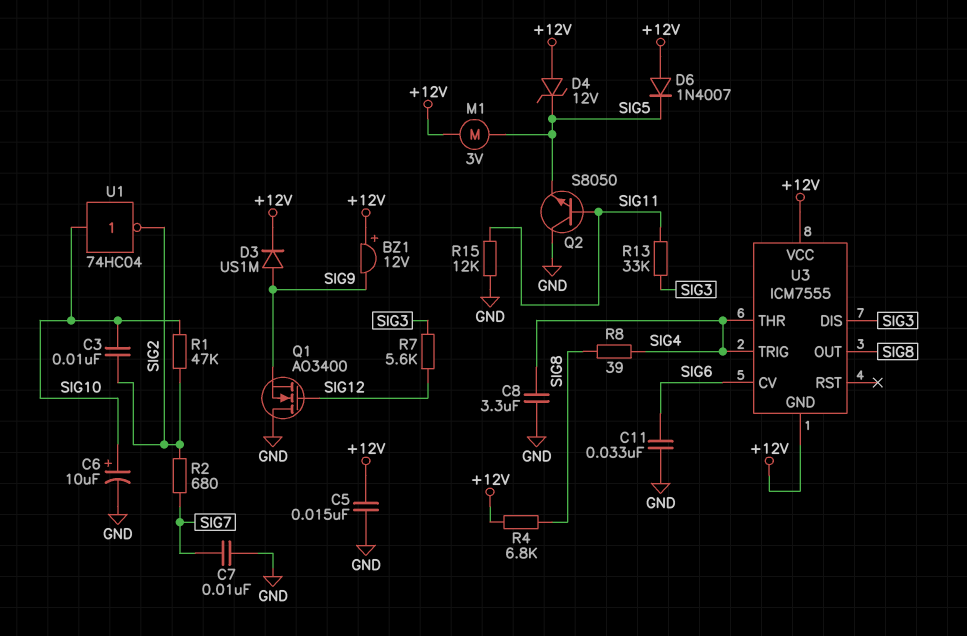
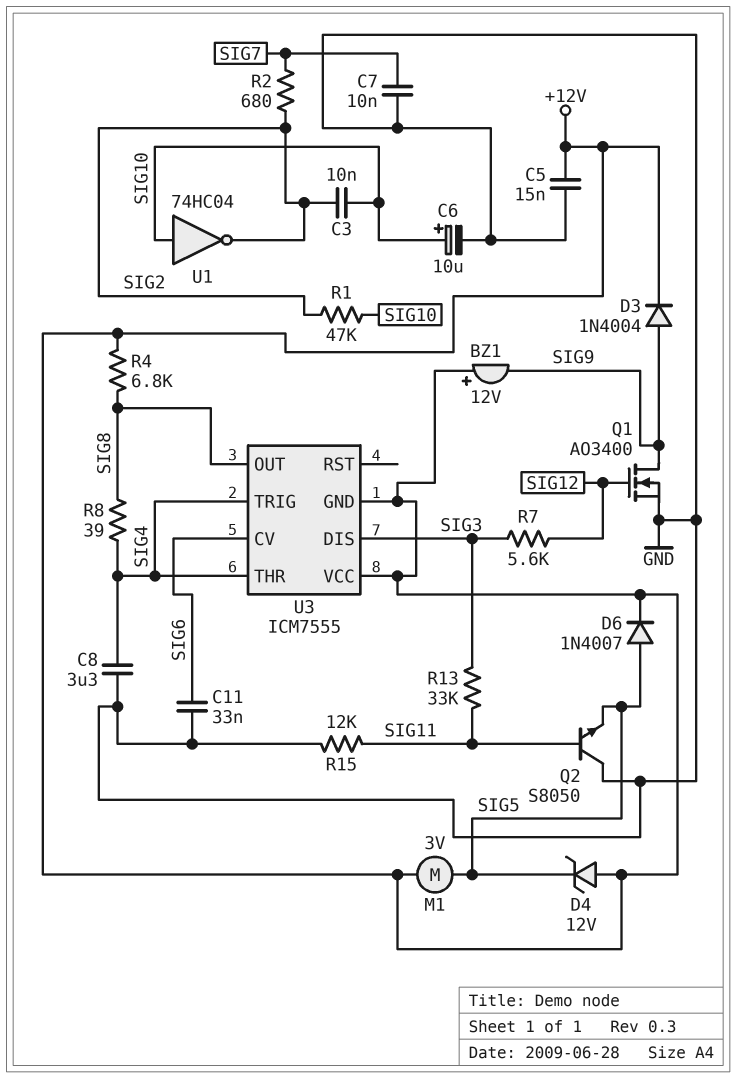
D3: diode US1M (A SIG9, K +12V) -> diode 1N4004 (A SIG9, K +12V)
D6: diode 1N4007 (A +12V, K SIG5) -> diode 1N4007 (A SIG5, K +12V)
Q1: NMOS AO3400 (G SIG12, D GND, S SIG9) -> NMOS AO3400 (G SIG12, D SIG9, S GND)

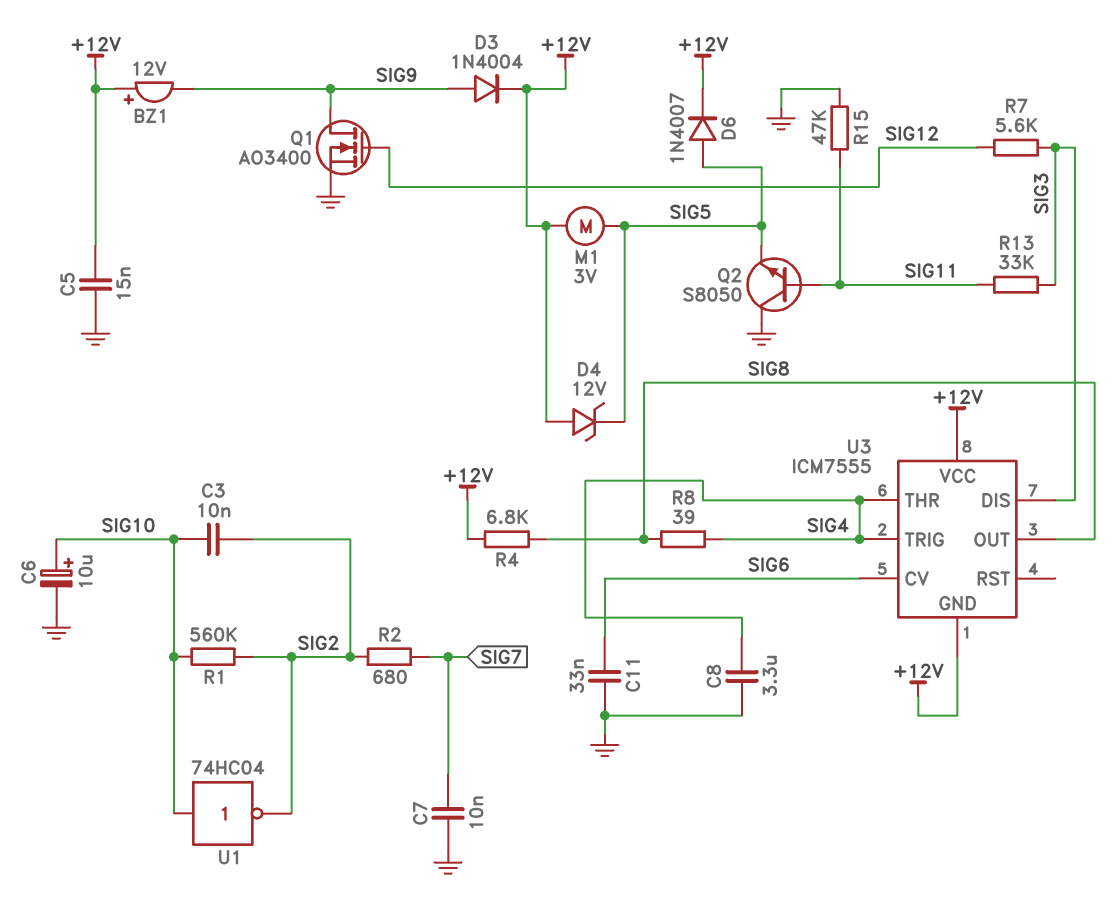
R1: 47k (SIG2, SIG10) -> 560k (SIG2, SIG10)
R15: 12k (GND, SIG11) -> 47k (GND, SIG11)

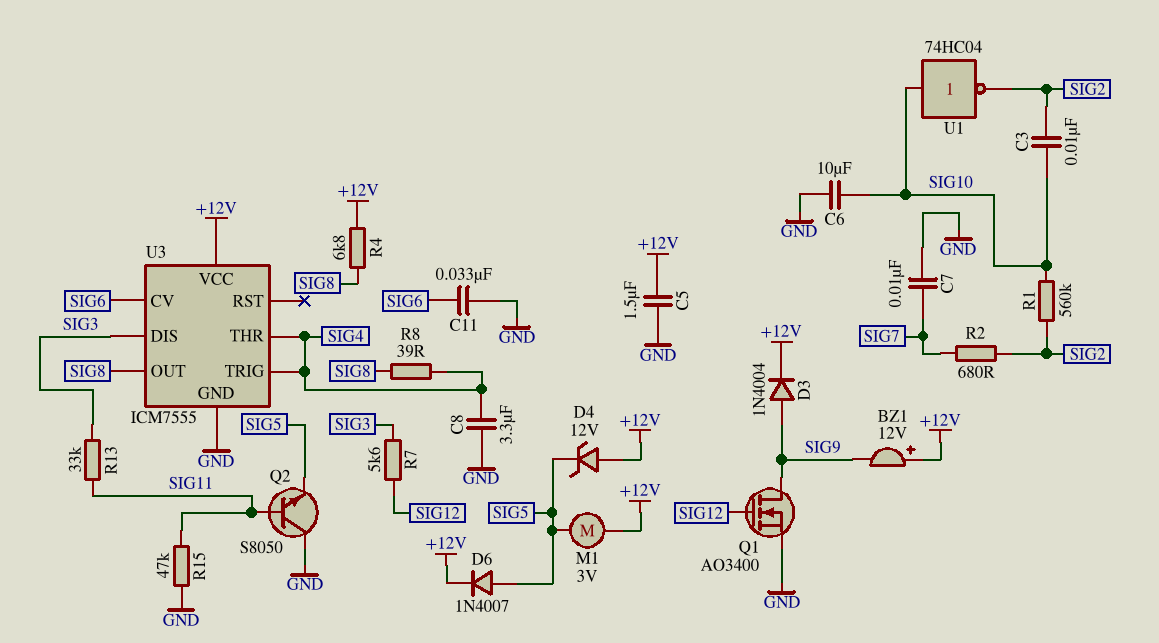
C5: 15nF (+12V, GND) -> 1.5uF (+12V, GND)
C6: 10uF (plus SIG10, minus GND) -> 10uF (GND, SIG10)
U3 pin GND: +12V -> GND

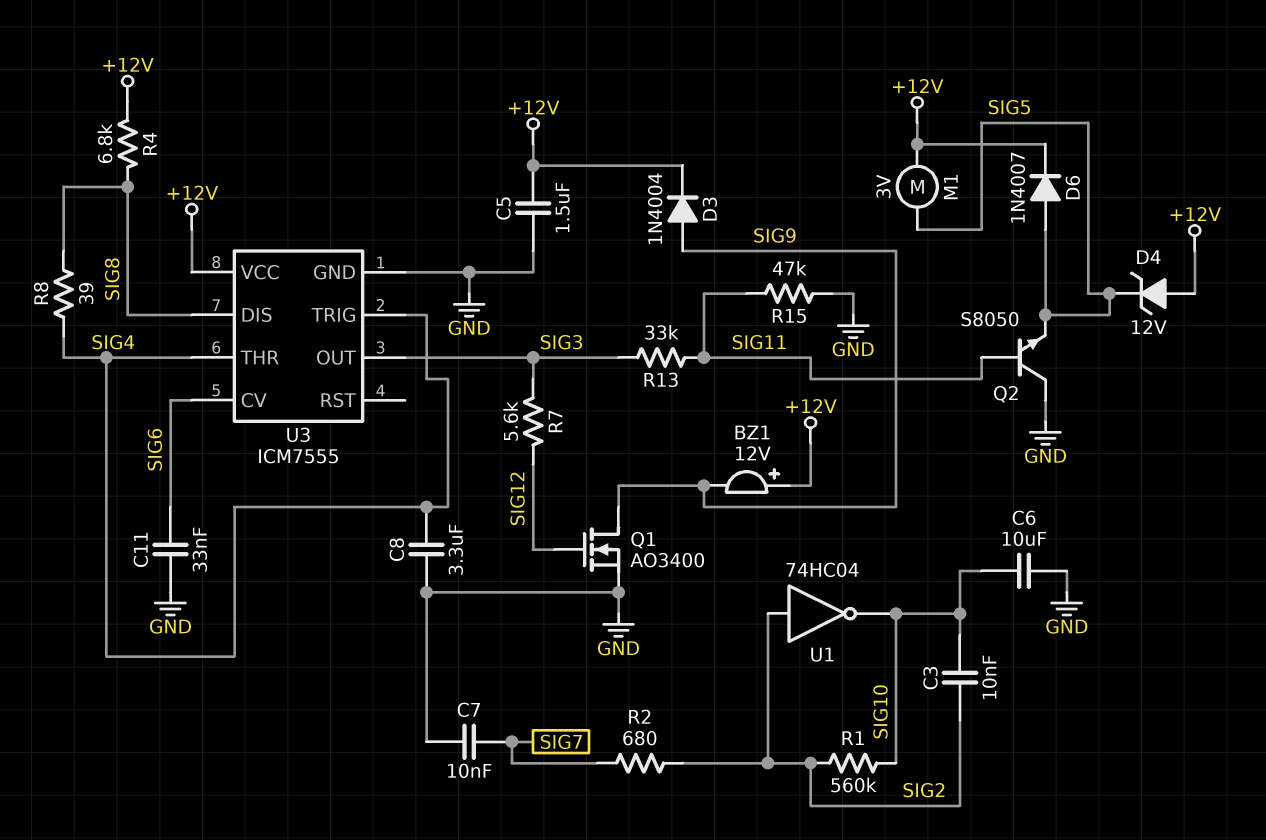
U1: NOT 74HC04 (in SIG10, out SIG2) -> NOT 74HC04 (in SIG2, out SIG10)
U3 pin DIS: SIG3 -> SIG8
U3 pin OUT: SIG8 -> SIG3

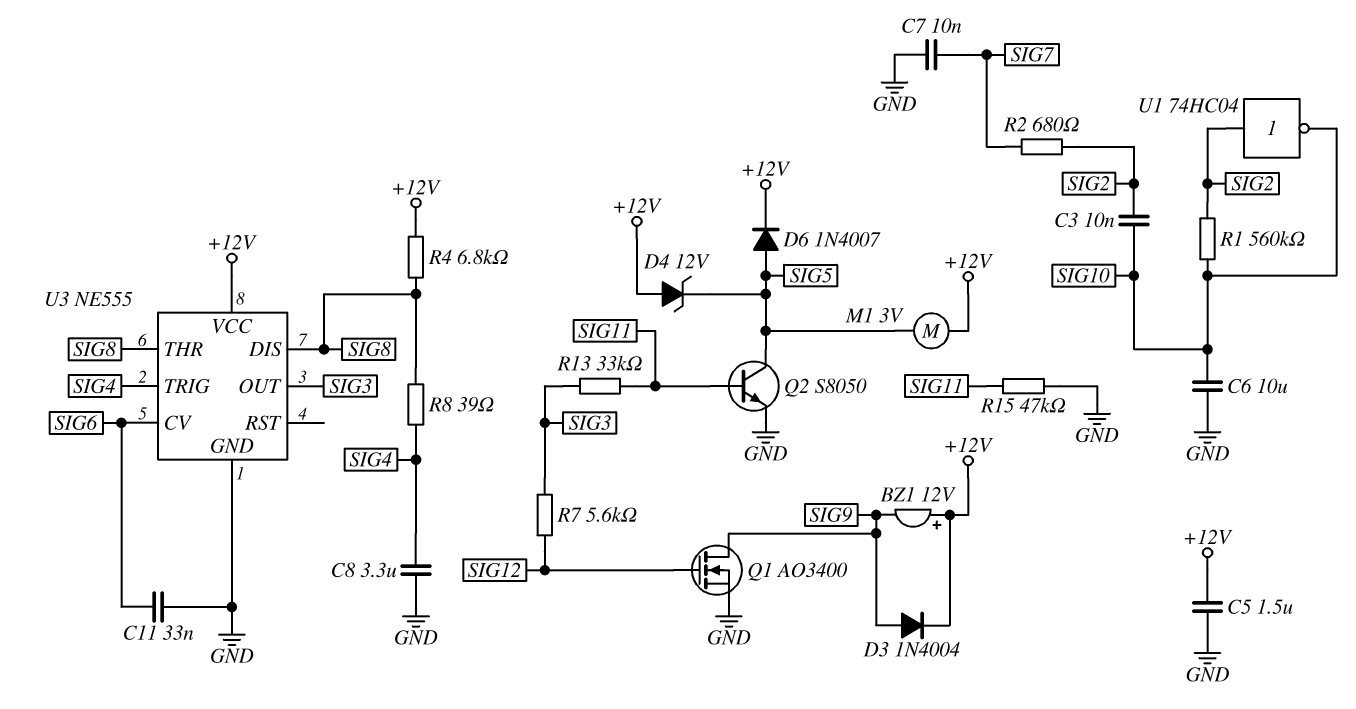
Q2: NPN S8050 (B SIG11, C GND, E SIG5) -> NPN S8050 (B SIG11, C SIG5, E GND)
U3: ICM7555 -> NE555
U3 pin THR: SIG4 -> SIG8

